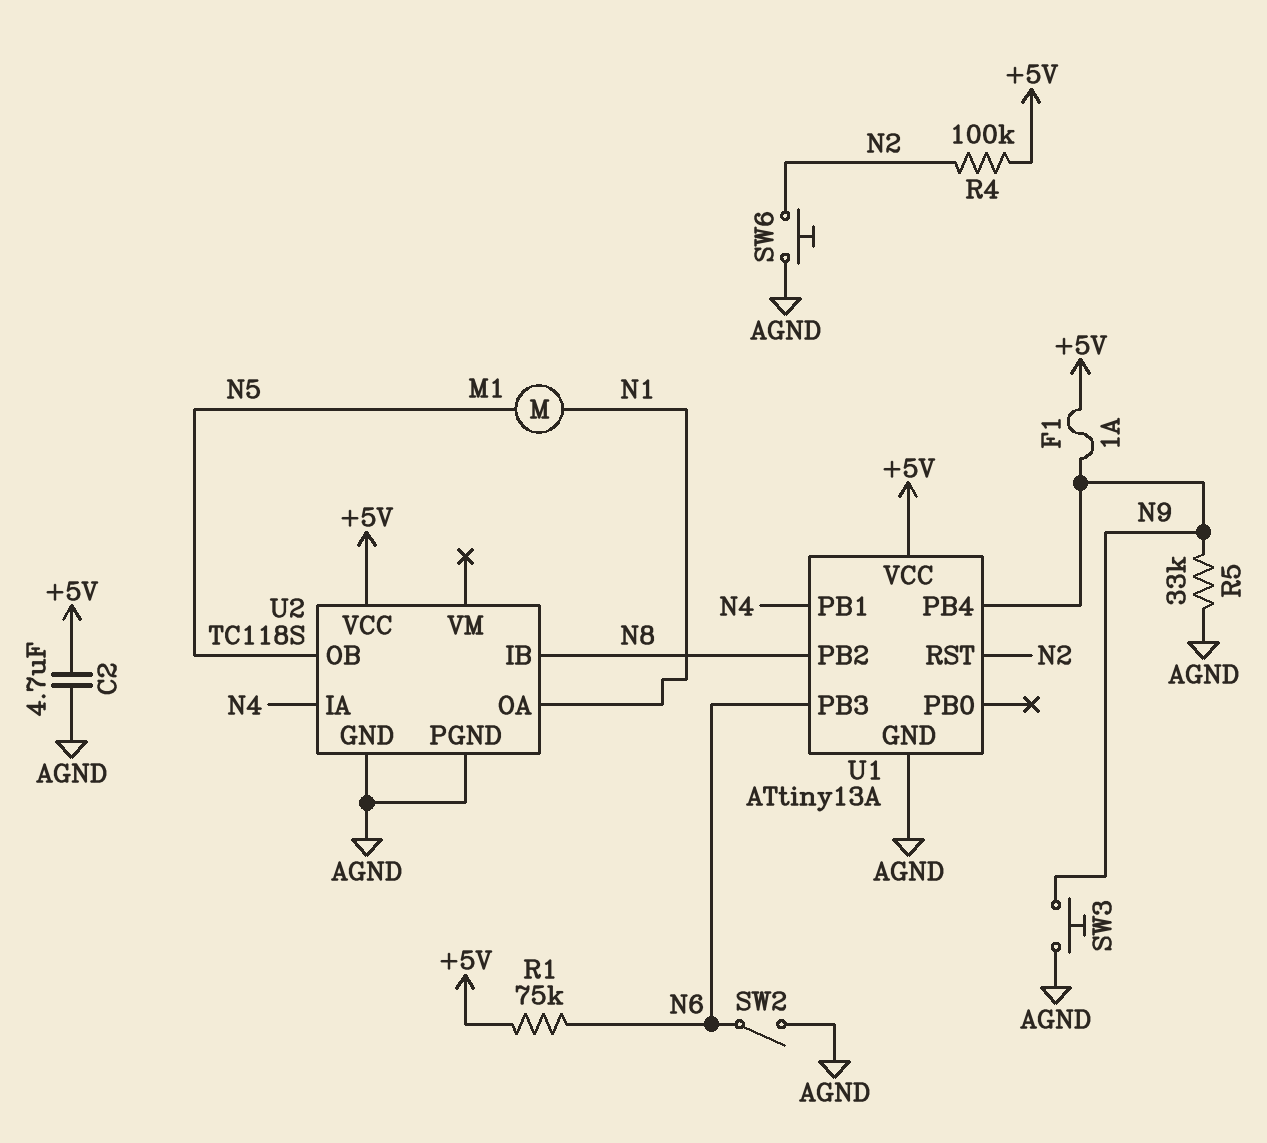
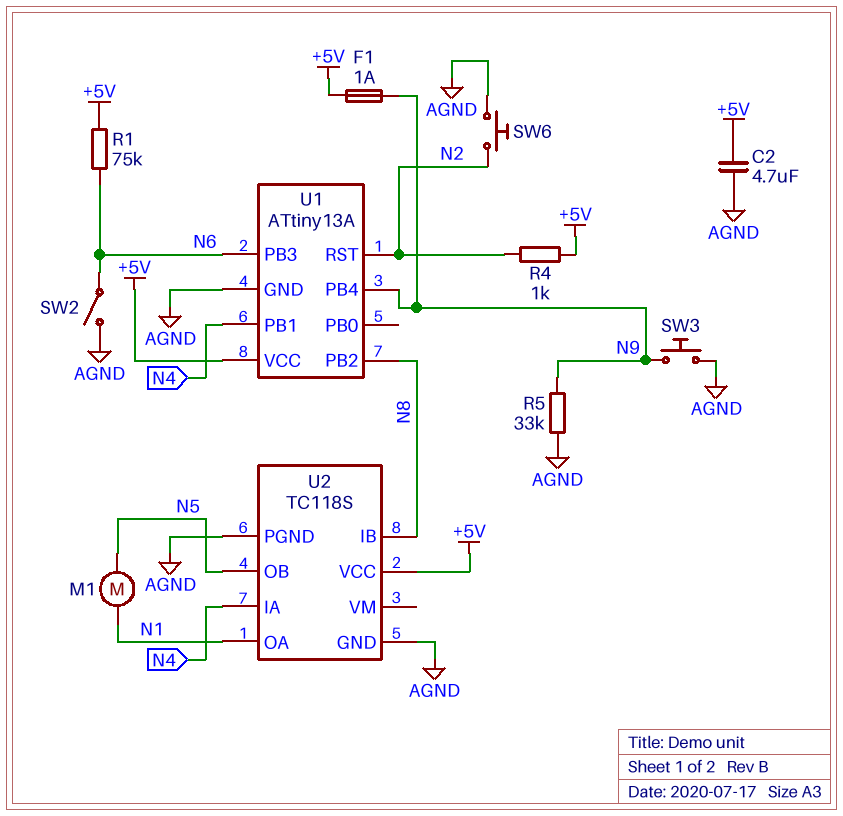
R4: 100k (+5V, N2) -> 1k (+5V, N2)

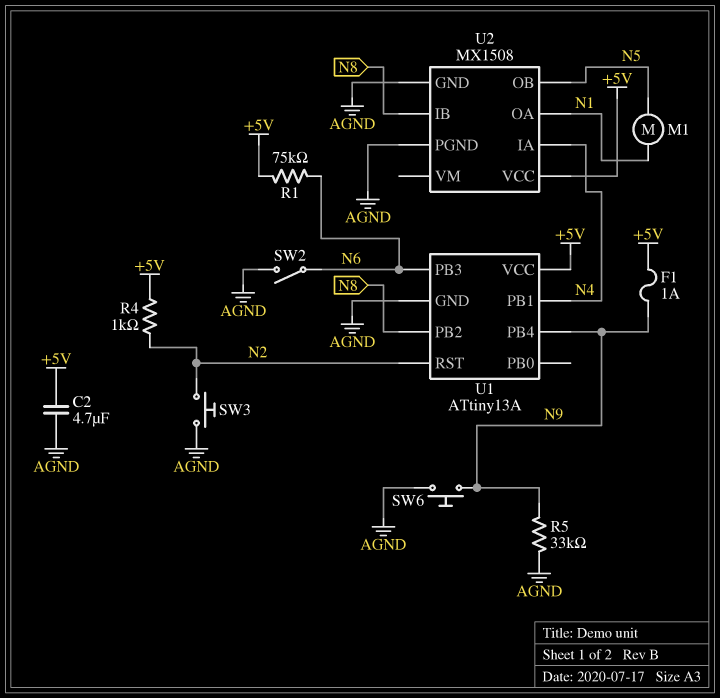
SW3: button (AGND, N9) -> button (AGND, N2)
SW6: button (AGND, N2) -> button (AGND, N9)
U2: TC118S -> MX1508

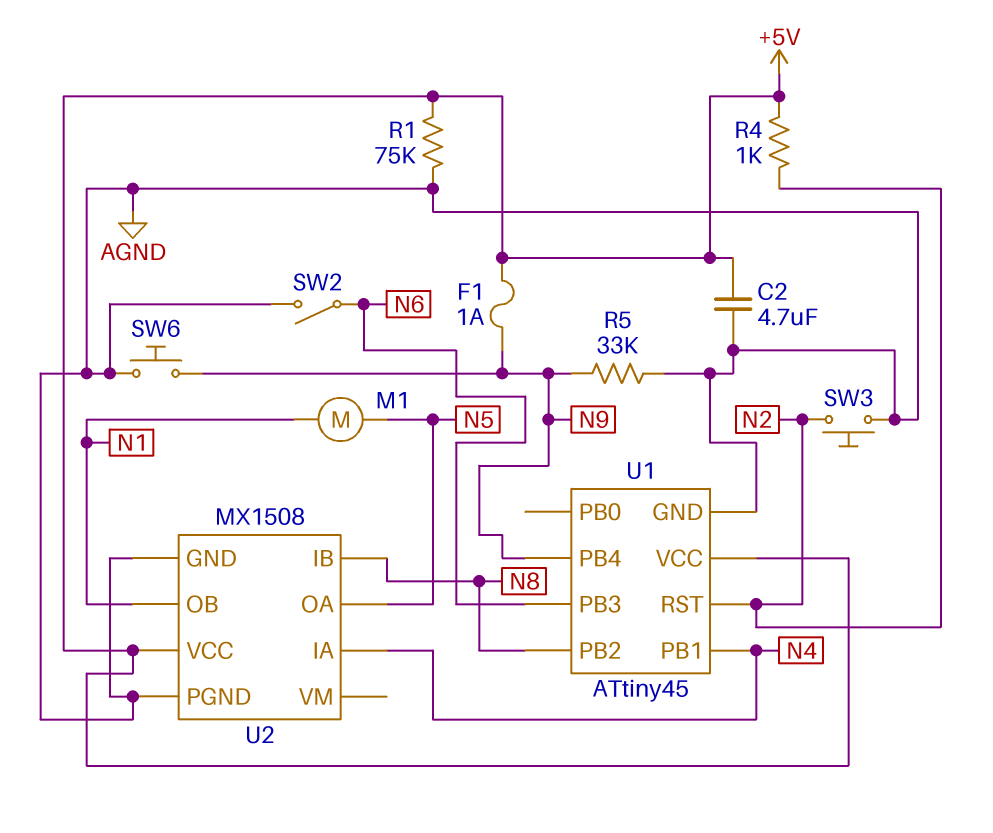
R1: 75k (+5V, N6) -> 75k (+5V, AGND)
U1: ATtiny13A -> ATtiny45
U2 pin OA: N1 -> N5
U2 pin OB: N5 -> N1

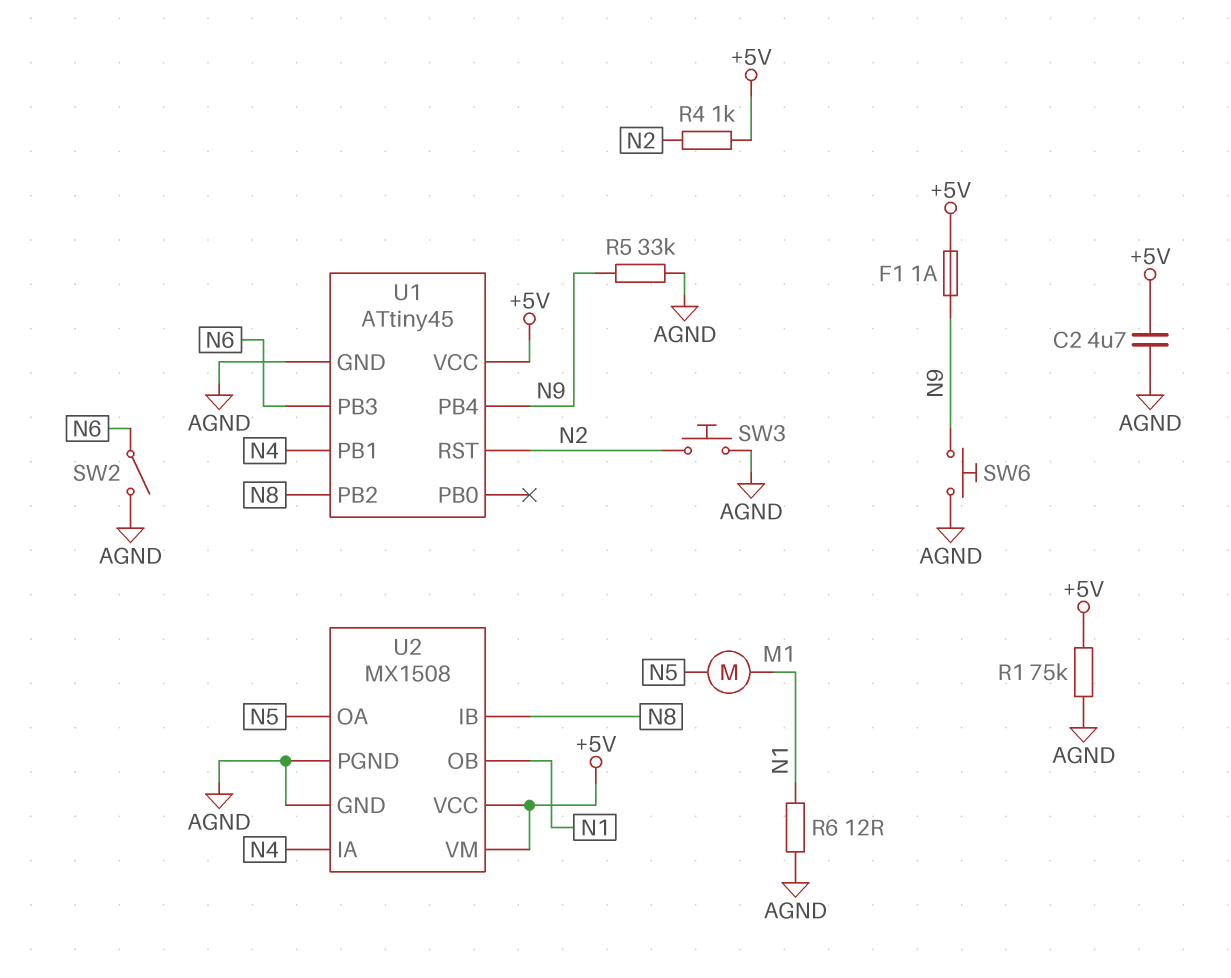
R6: none -> 12 (AGND, N1)
U2 pin VM: none -> +5V

